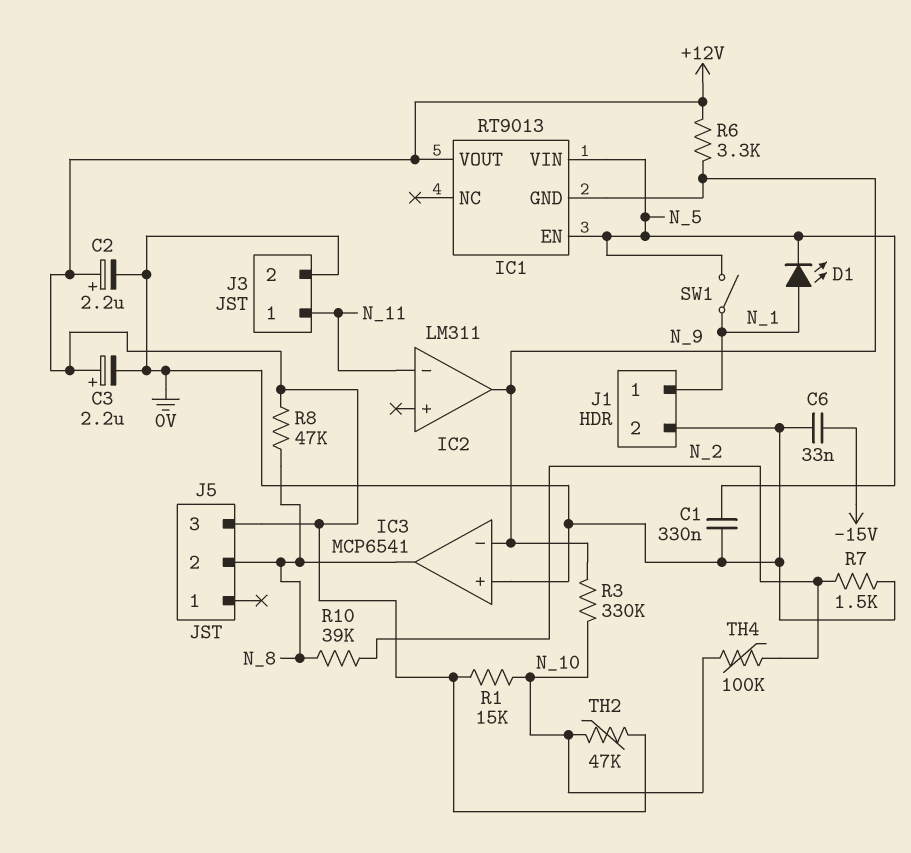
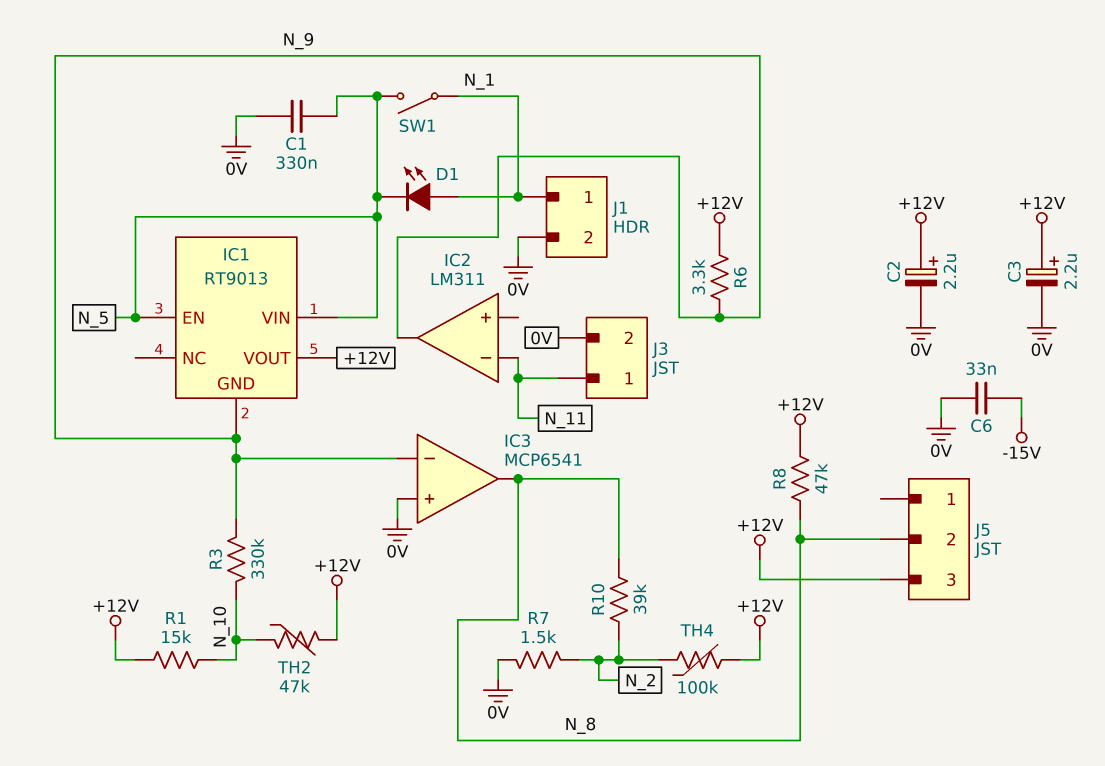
TH4: 100k (N_2, N_10) -> 100k (+12V, N_2)

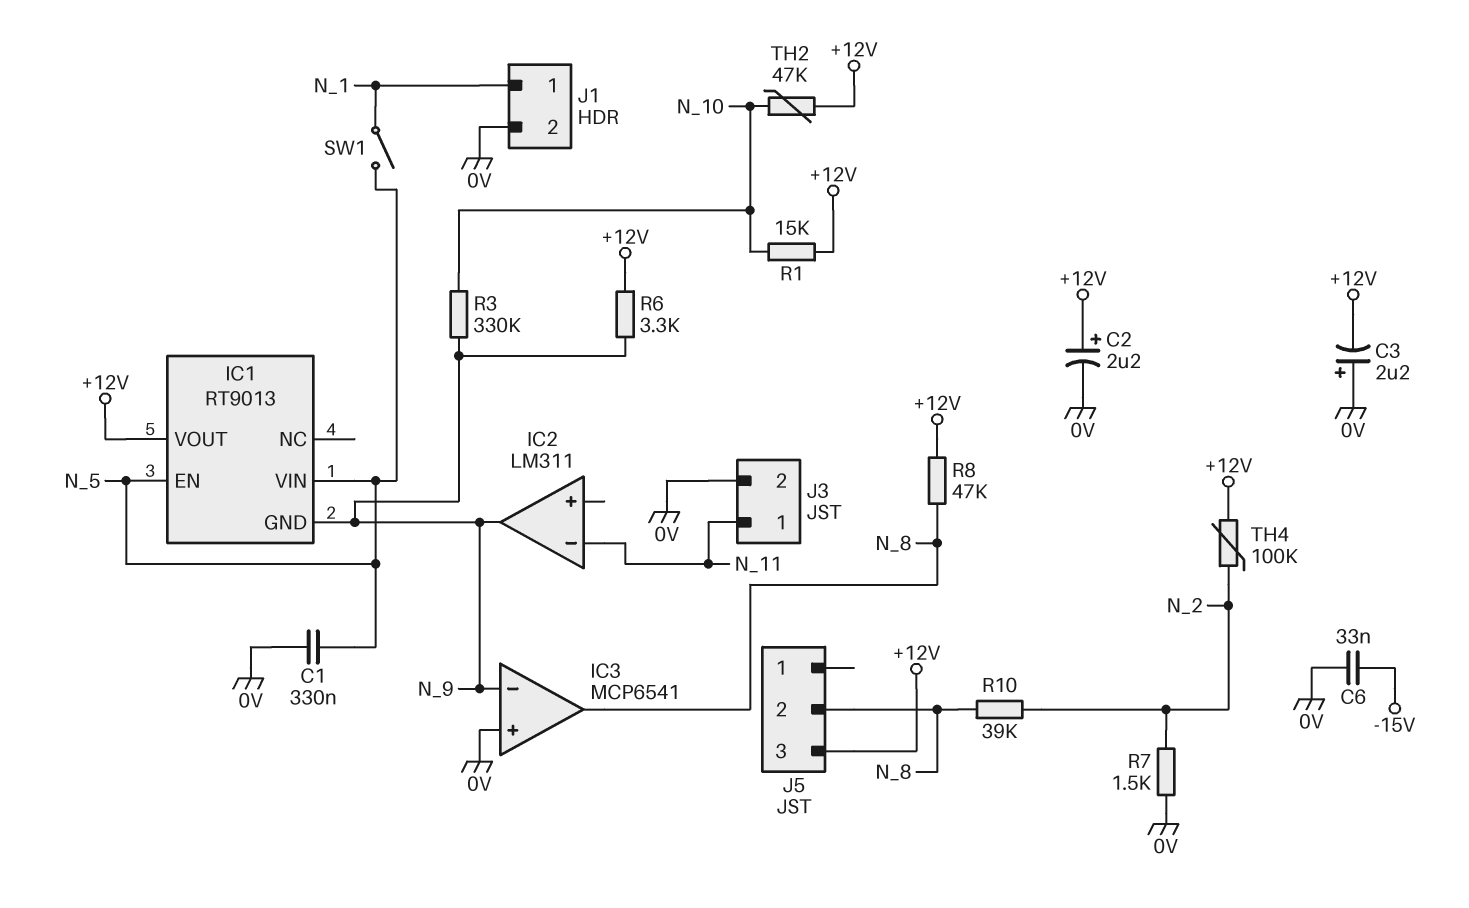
C3: 2.2uF (plus +12V, minus 0V) -> 2.2uF (plus 0V, minus +12V)
D1: LED (A N_1, K N_5) -> none

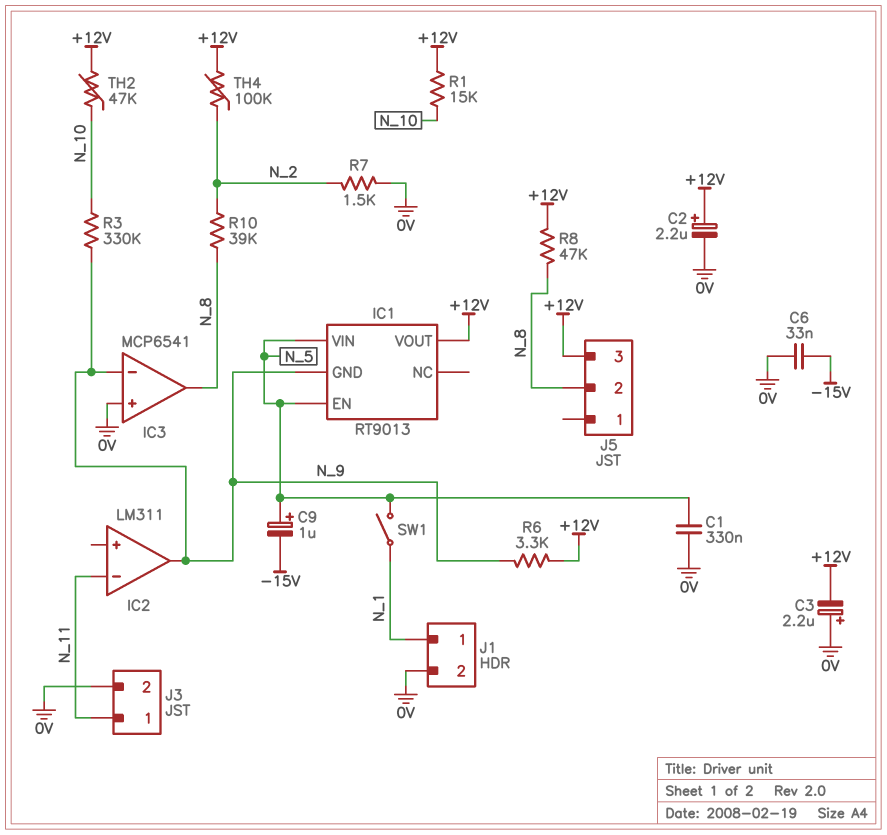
C9: none -> 1uF (plus N_5, minus -15V)

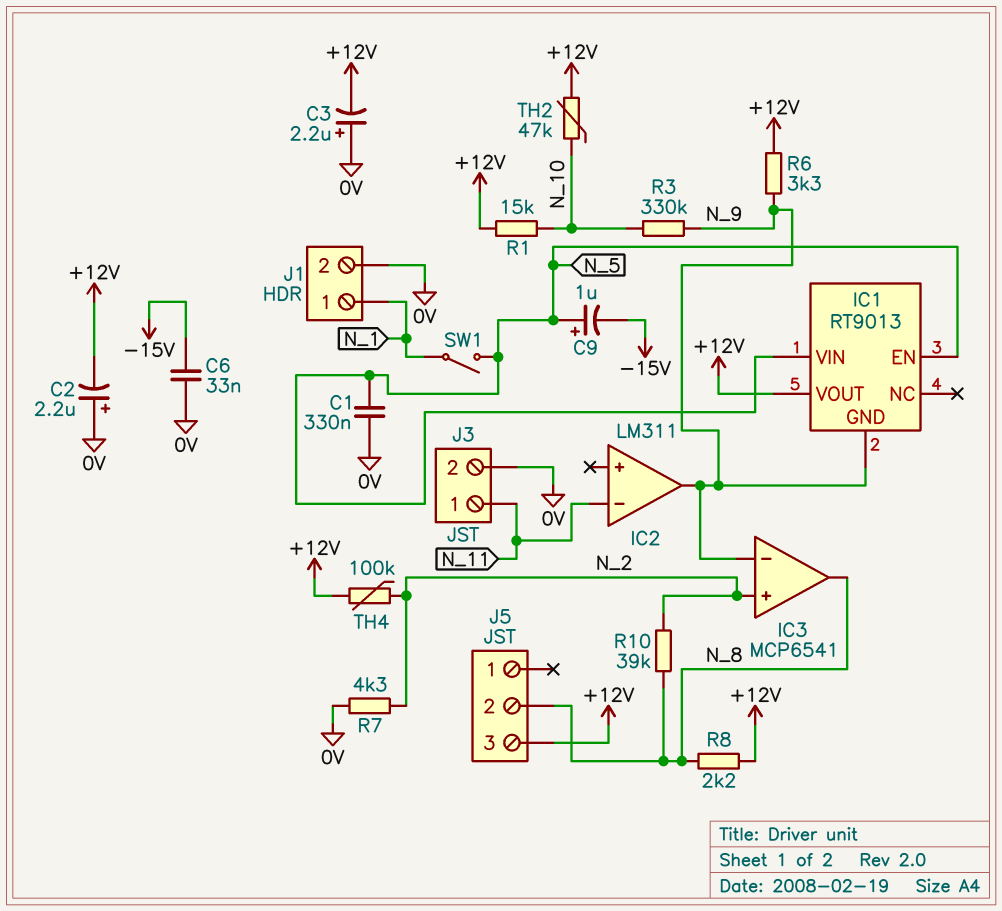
C2: 2.2uF (plus +12V, minus 0V) -> 2.2uF (plus 0V, minus +12V)
IC3 pin in+: 0V -> N_2
R7: 1.5k (0V, N_2) -> 4.3k (0V, N_2)
R8: 47k (+12V, N_8) -> 2.2k (+12V, N_8)

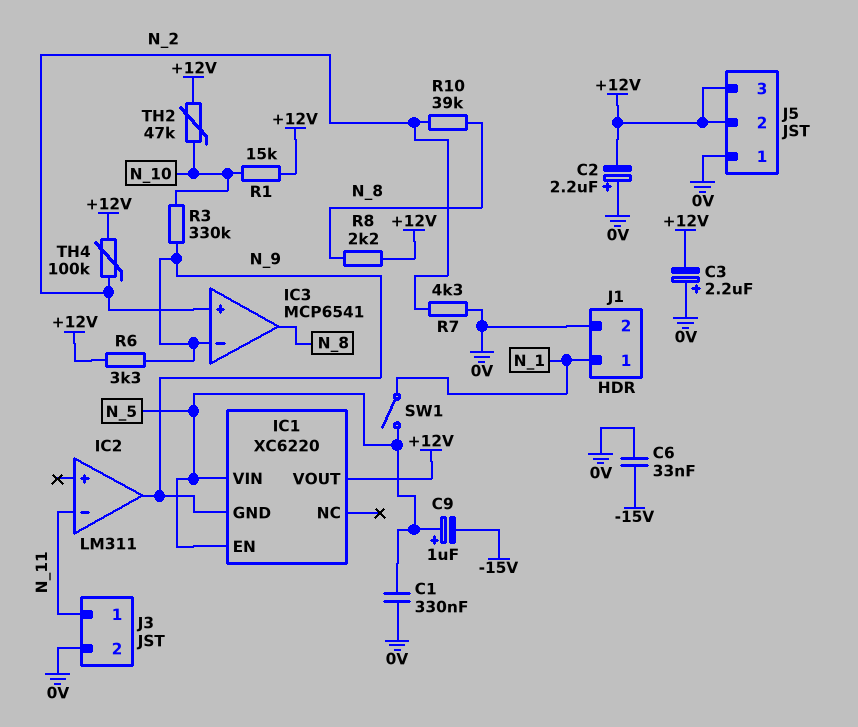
IC1: RT9013 -> XC6220
J5 pin 1: none -> 0V
J5 pin 2: N_8 -> +12V

